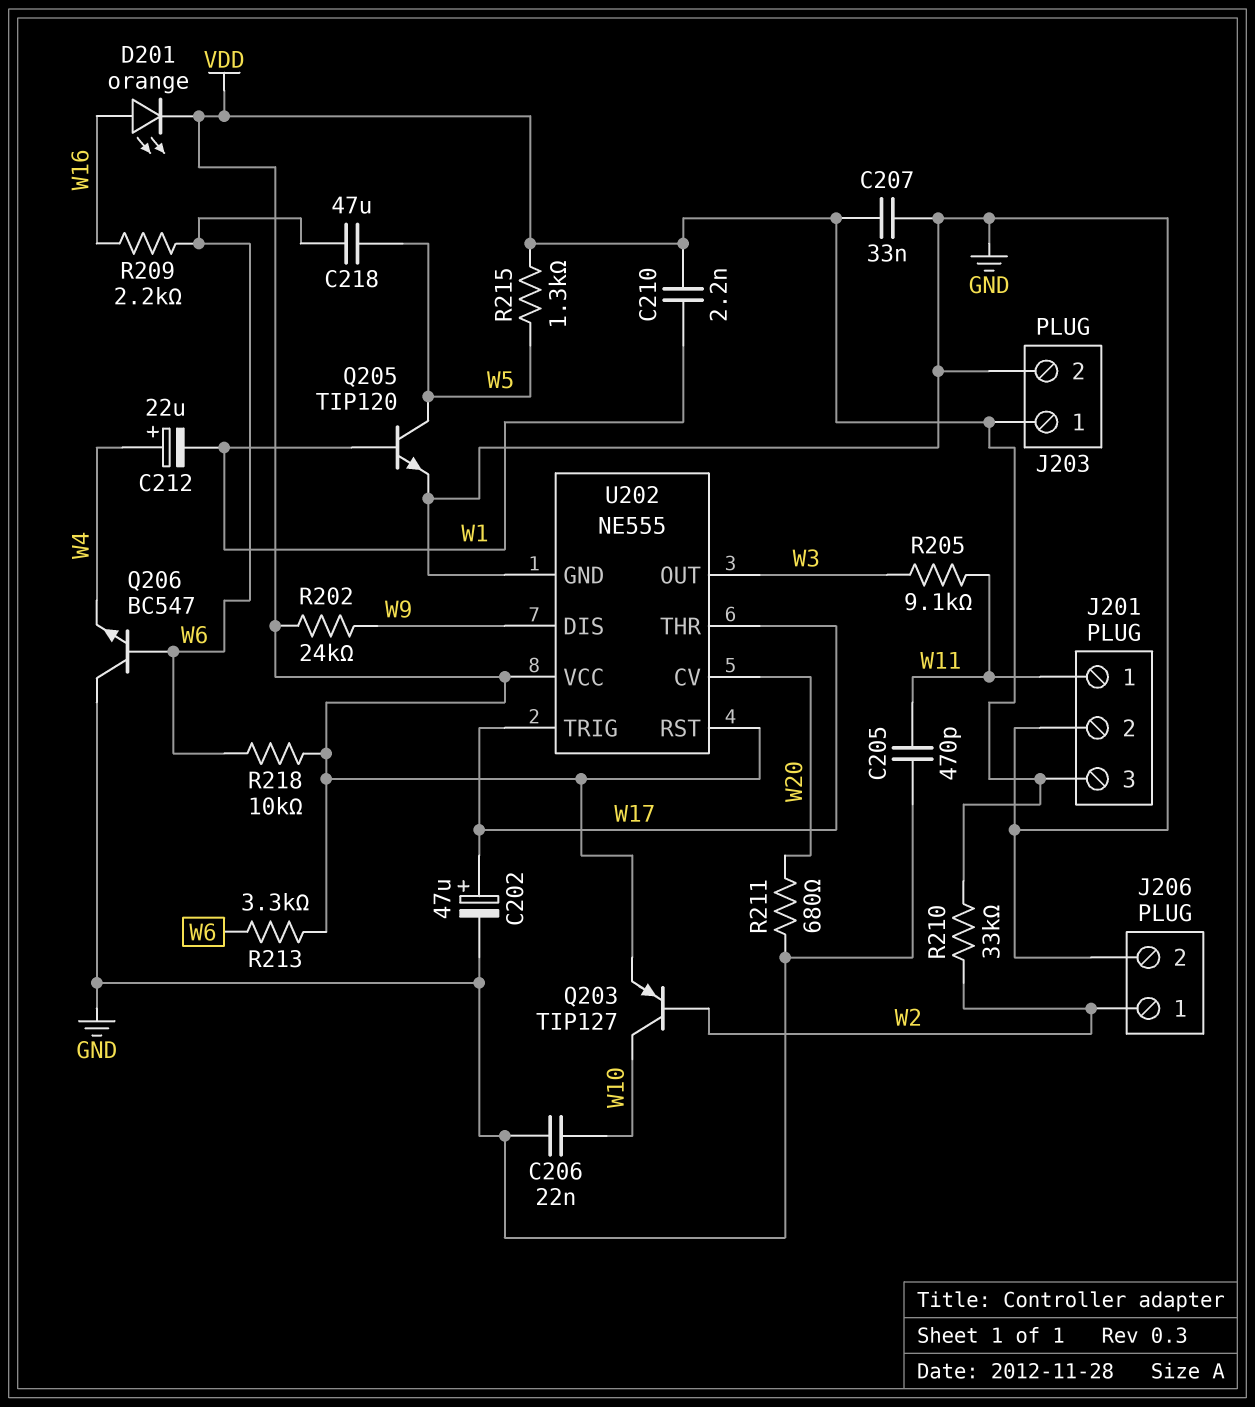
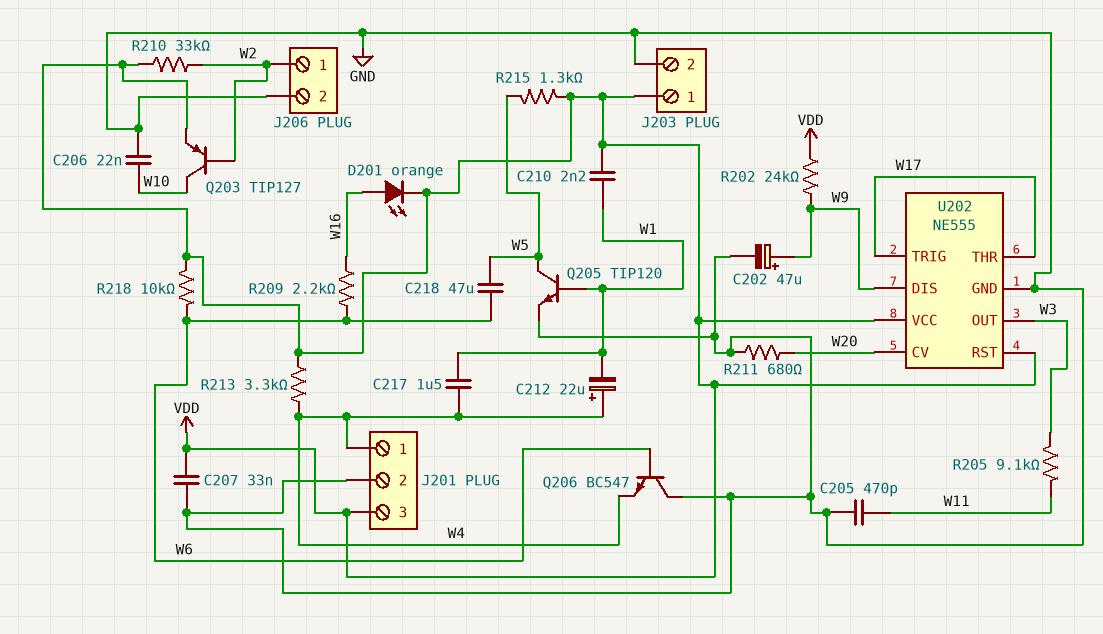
C202: 47uF (plus W17, minus GND) -> 47uF (plus W9, minus GND)
C217: none -> 1.5uF (W1, W4)
J201 pin 1: W11 -> W4
R213: 3.3k (VDD, W6) -> 3.3k (VDD, W4)

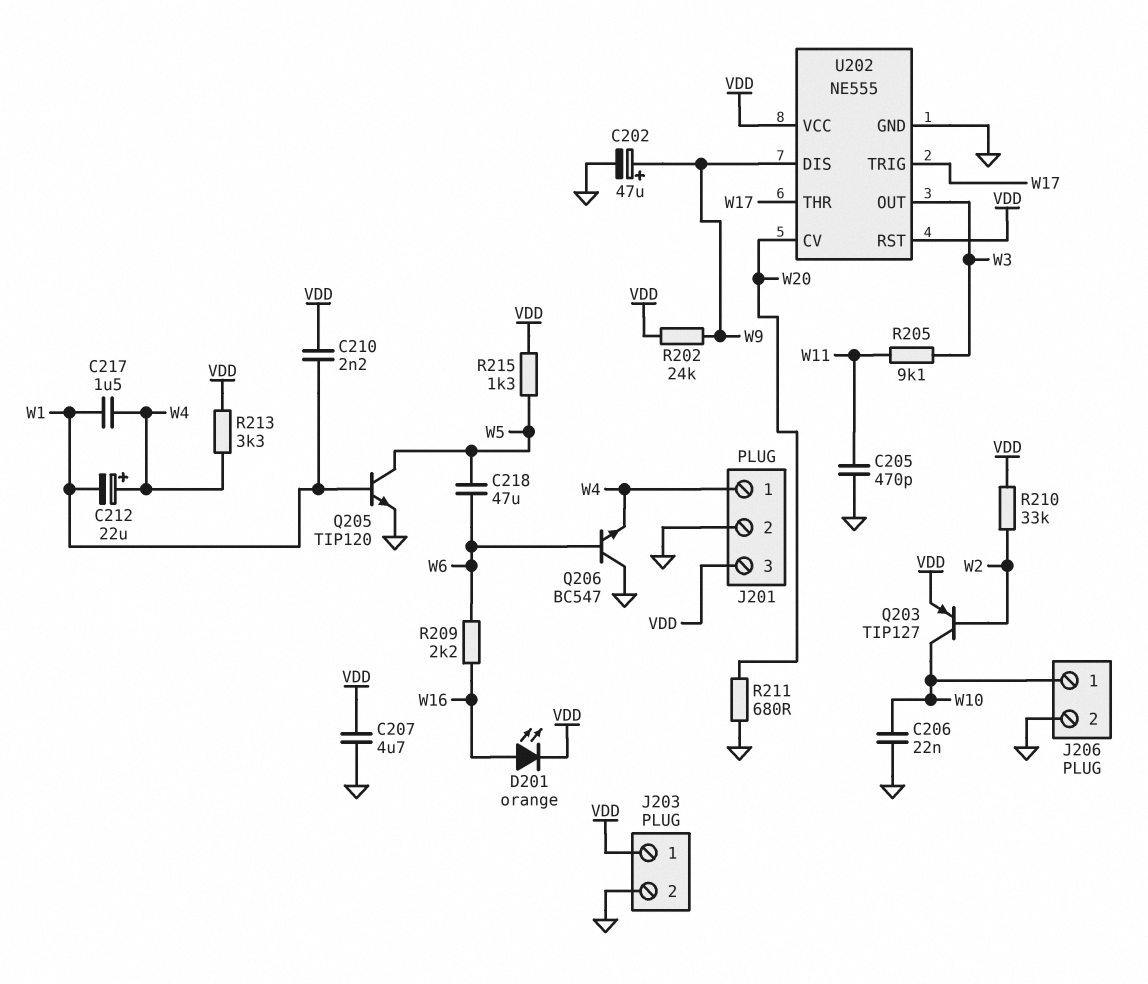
C207: 33nF (GND, VDD) -> 4.7uF (GND, VDD)
J206 pin 1: W2 -> W10
R218: 10k (VDD, W6) -> none

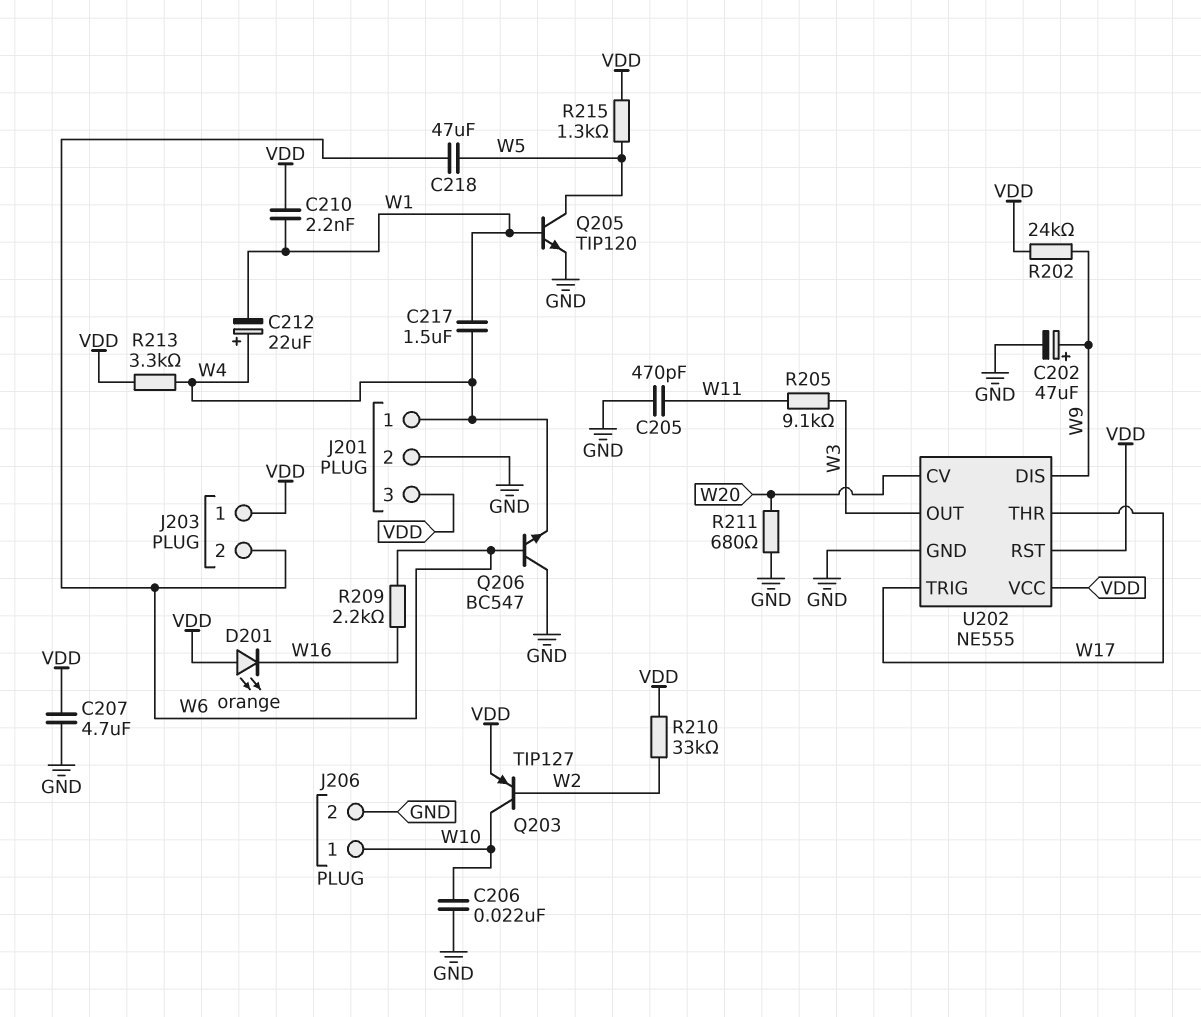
D201: LED orange (A W16, K VDD) -> LED orange (A VDD, K W16)
J203 pin 2: GND -> W6

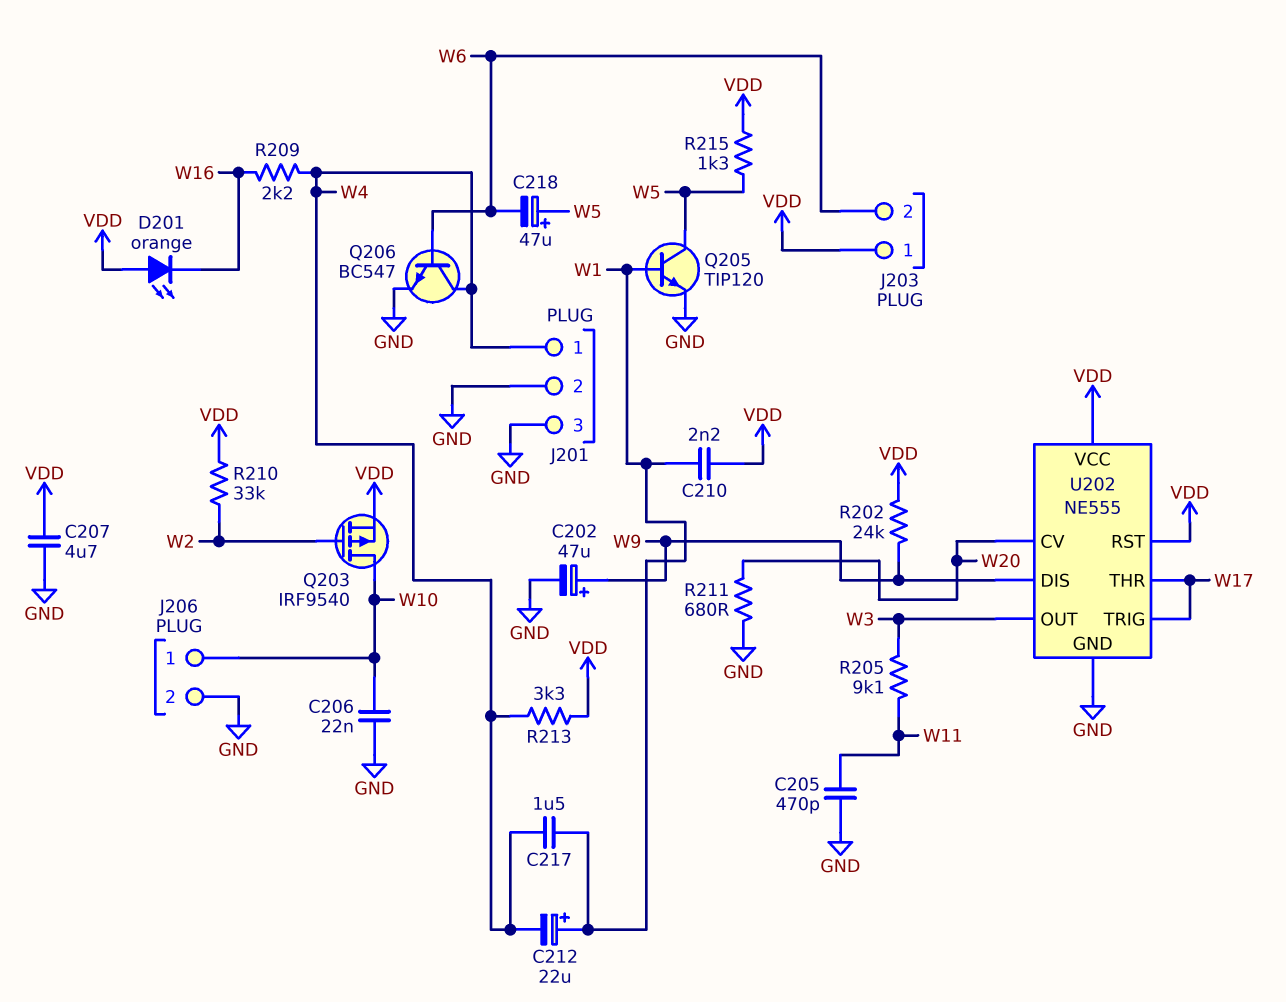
C212: 22uF (plus W4, minus W1) -> 22uF (plus W1, minus W4)
C218: 47uF (W5, W6) -> 47uF (plus W5, minus W6)
J201 pin 3: VDD -> GND
Q203: PNP TIP127 (B W2, C W10, E VDD) -> PMOS IRF9540 (G W2, D W10, S VDD)
Q206: NPN BC547 (B W6, C GND, E W4) -> NPN BC547 (B W6, C W4, E GND)
R209: 2.2k (W6, W16) -> 2.2k (W4, W16)

